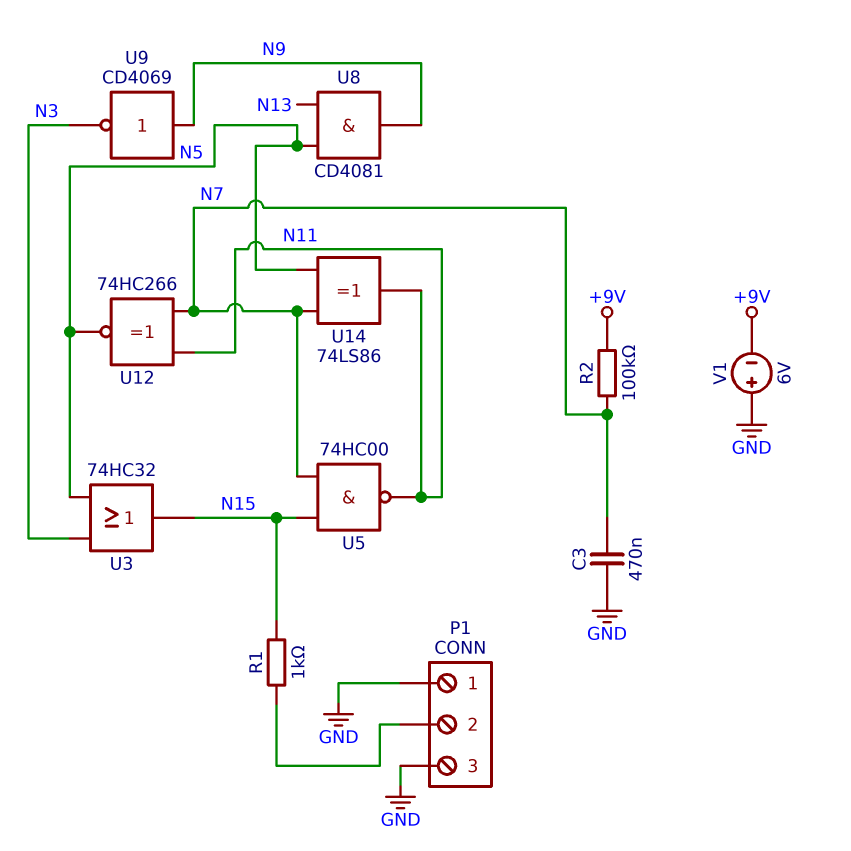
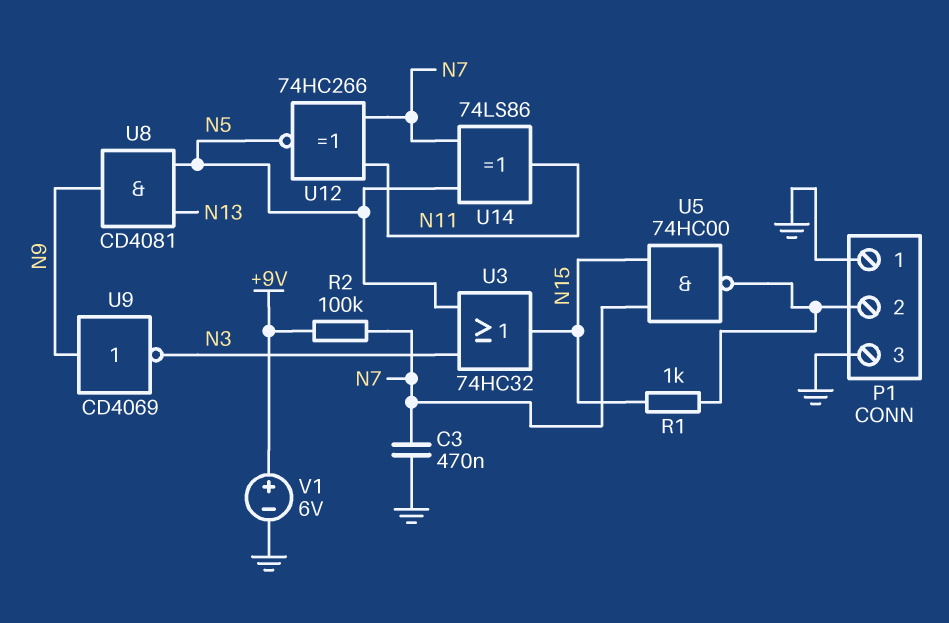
U5: NAND 74HC00 (in N7, in N15, out N11) -> NAND 74HC00 (in N7, in N15, out P1/2)
V1: 6V (plus GND, minus +9V) -> 6V (plus +9V, minus GND)

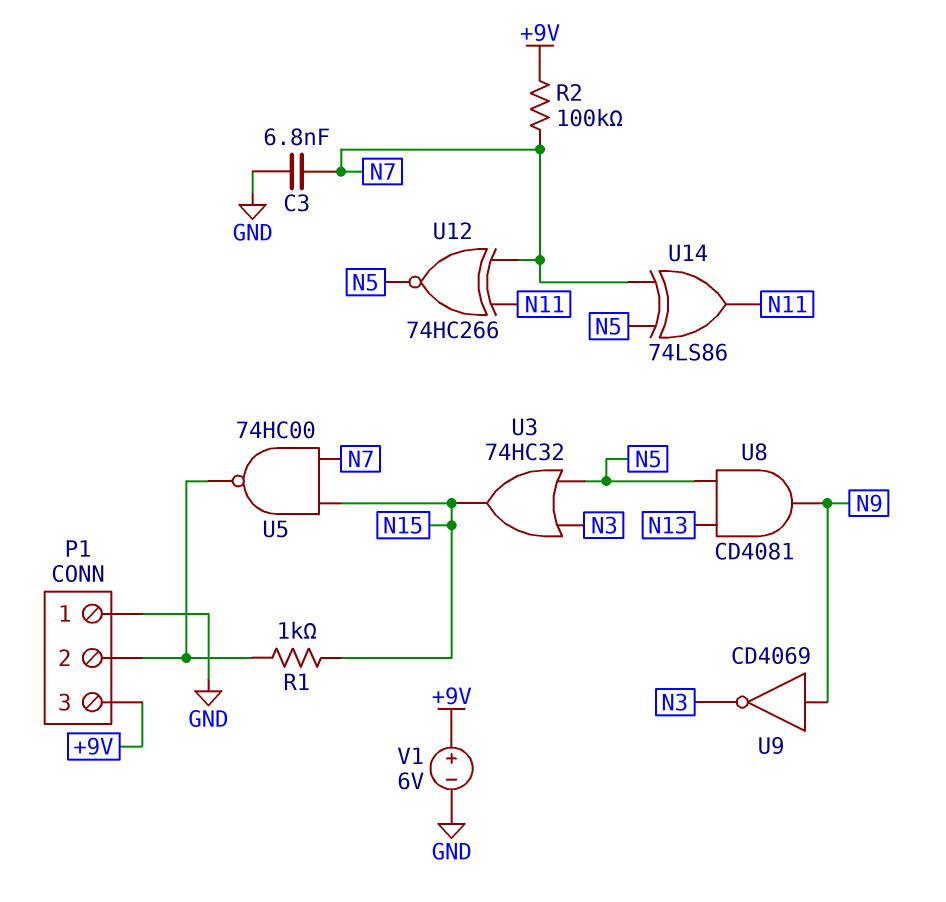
C3: 470nF (GND, N7) -> 6.8nF (GND, N7)
P1 pin 3: GND -> +9V

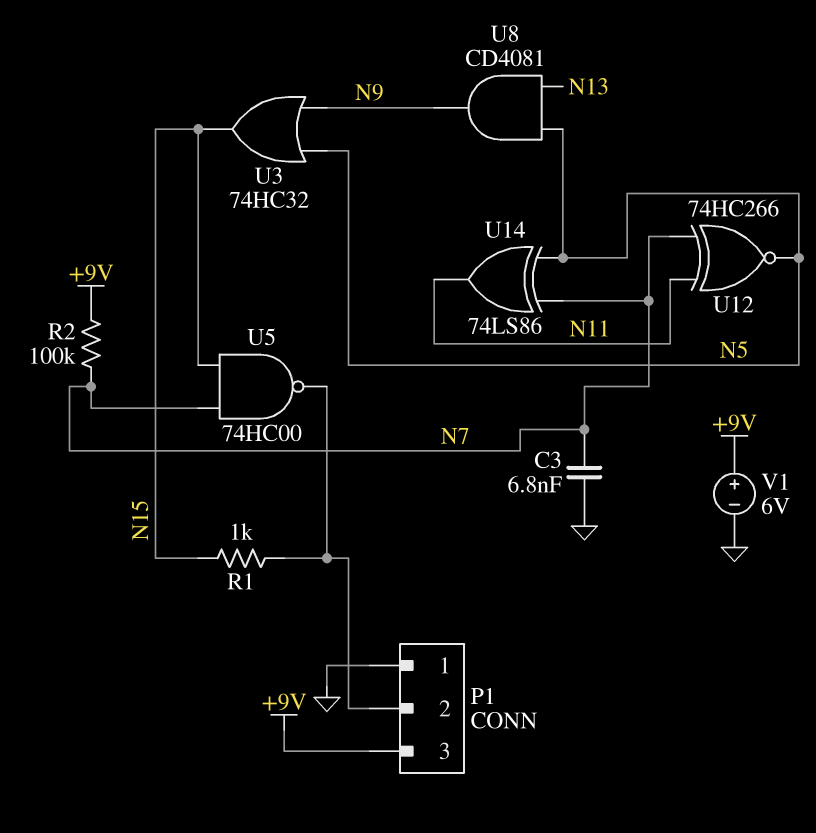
U3: OR 74HC32 (in N3, in N5, out N15) -> OR 74HC32 (in N5, in N9, out N15)
U9: NOT CD4069 (in N9, out N3) -> none

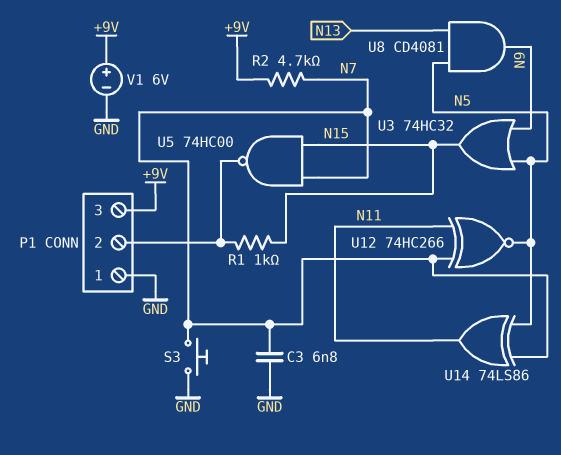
R2: 100k (+9V, N7) -> 4.7k (+9V, N7)
S3: none -> button (GND, N7)

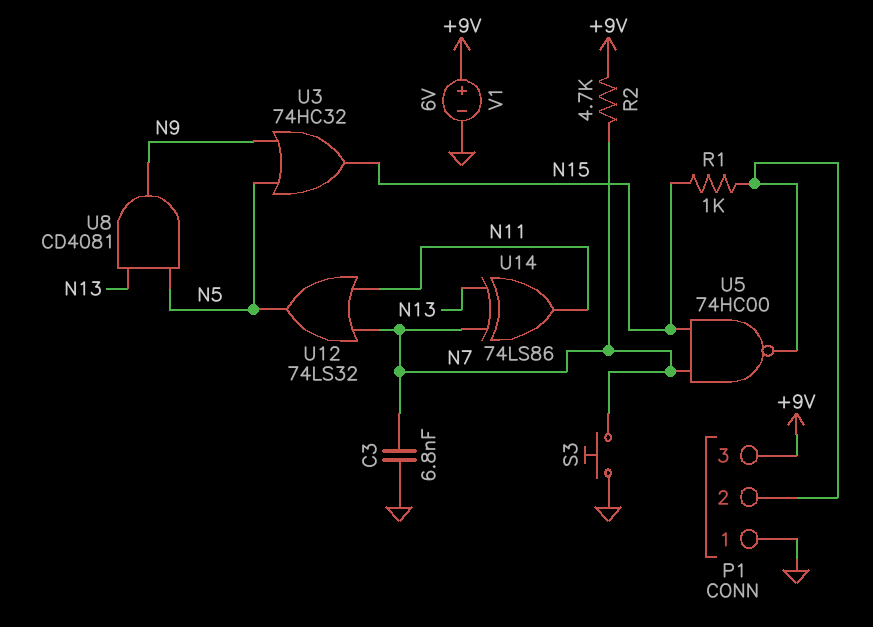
U12: XNOR 74HC266 (in N7, in N11, out N5) -> OR 74LS32 (in N7, in N11, out N5)
U14: XOR 74LS86 (in N5, in N7, out N11) -> XOR 74LS86 (in N7, in N13, out N11)

